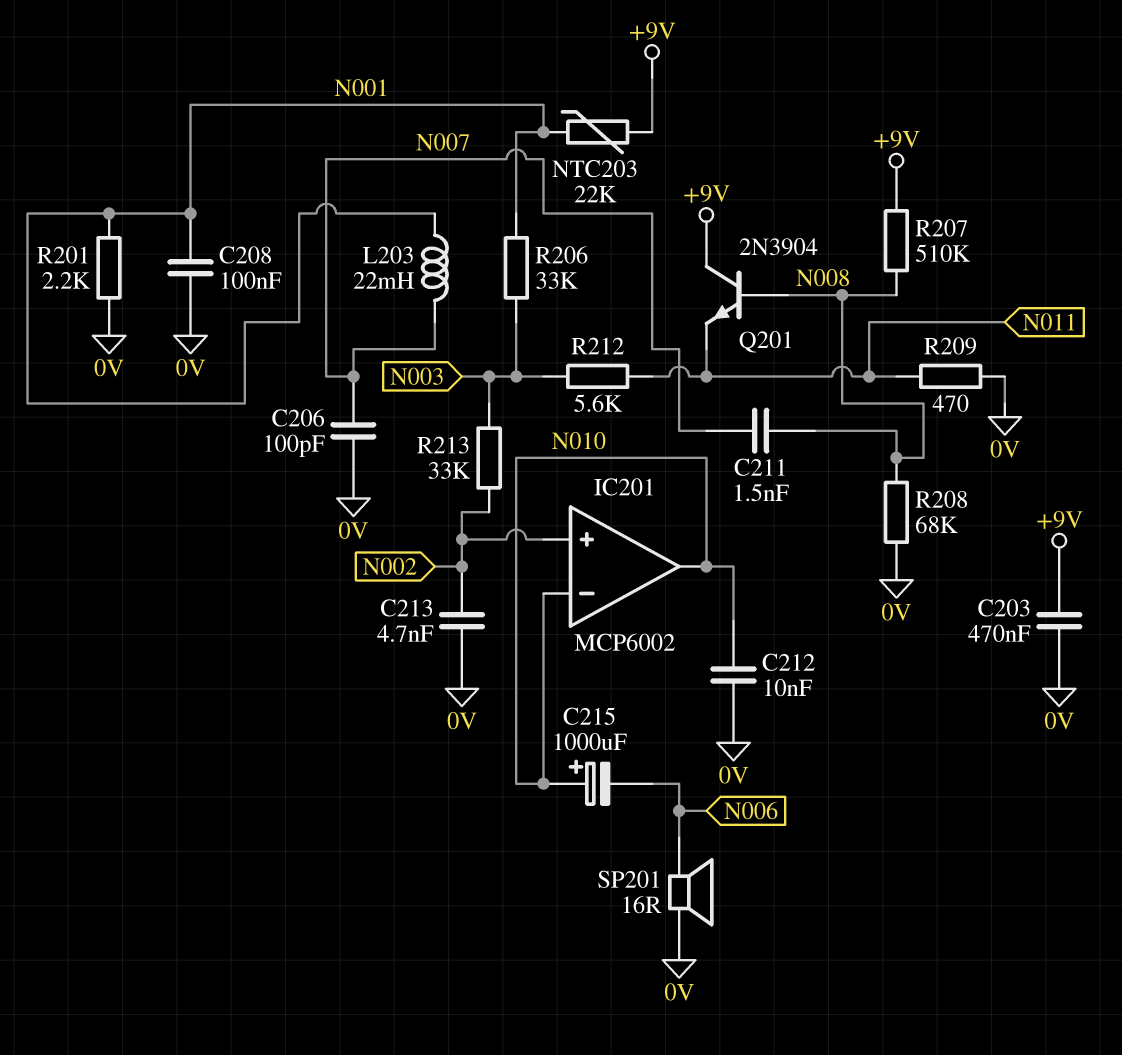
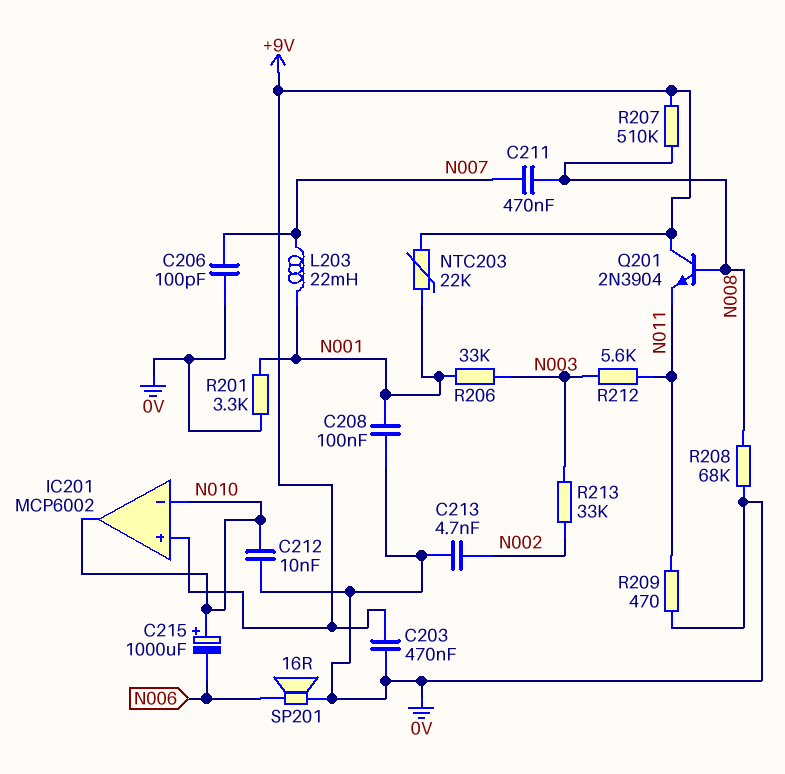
C211: 1.5nF (N007, N008) -> 470nF (N007, N008)
IC201 pin in+: N002 -> +9V
R201: 2.2k (0V, N001) -> 3.3k (0V, N001)

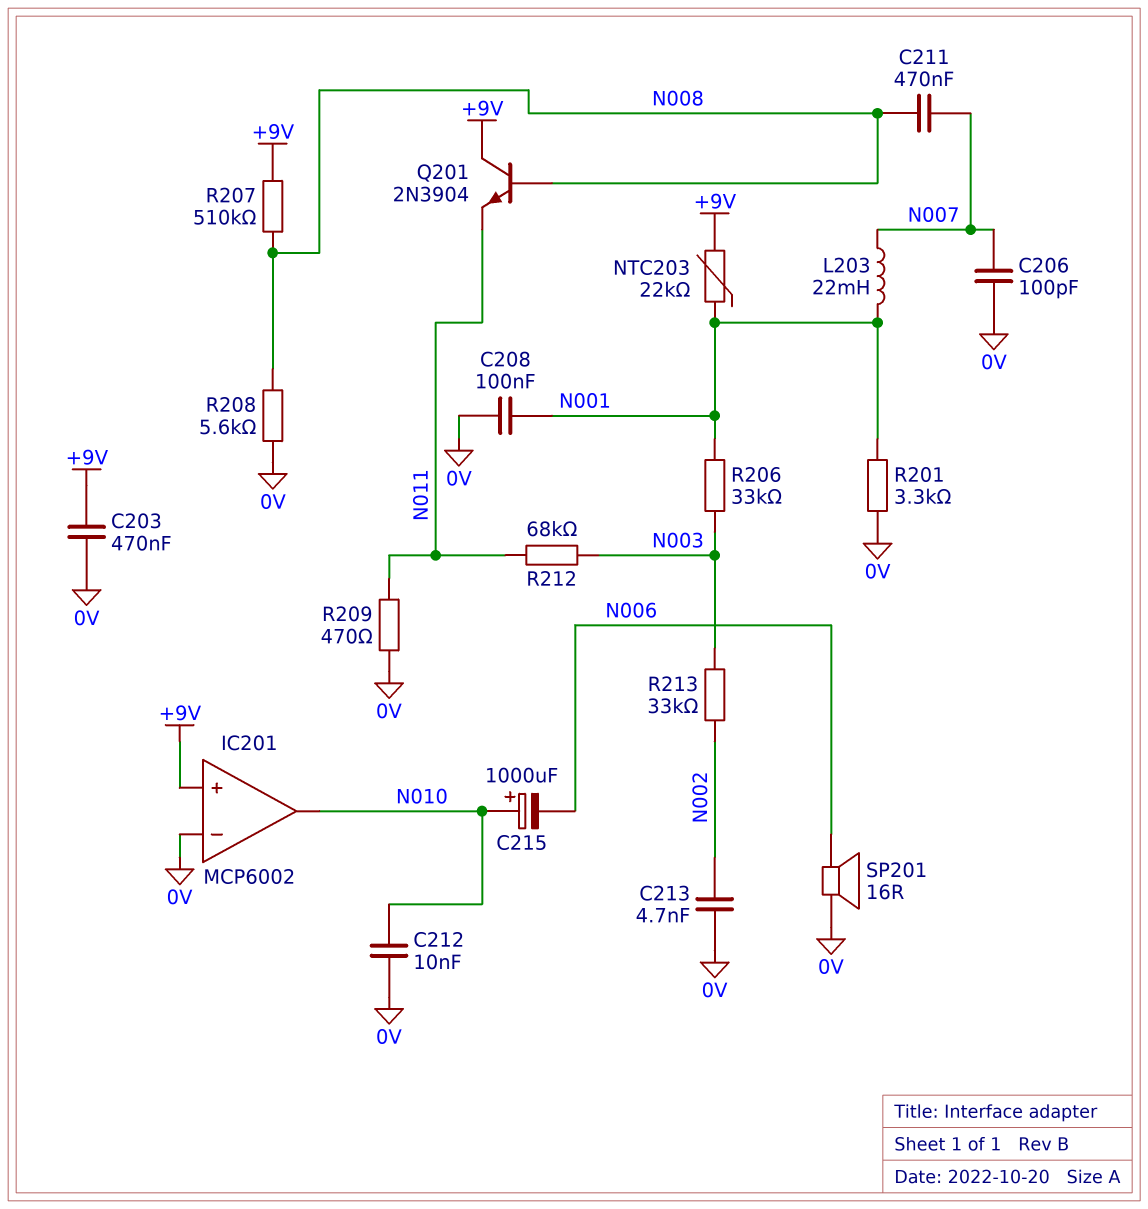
IC201 pin in-: N010 -> 0V
R208: 68k (0V, N008) -> 5.6k (0V, N008)
R212: 5.6k (N003, N011) -> 68k (N003, N011)

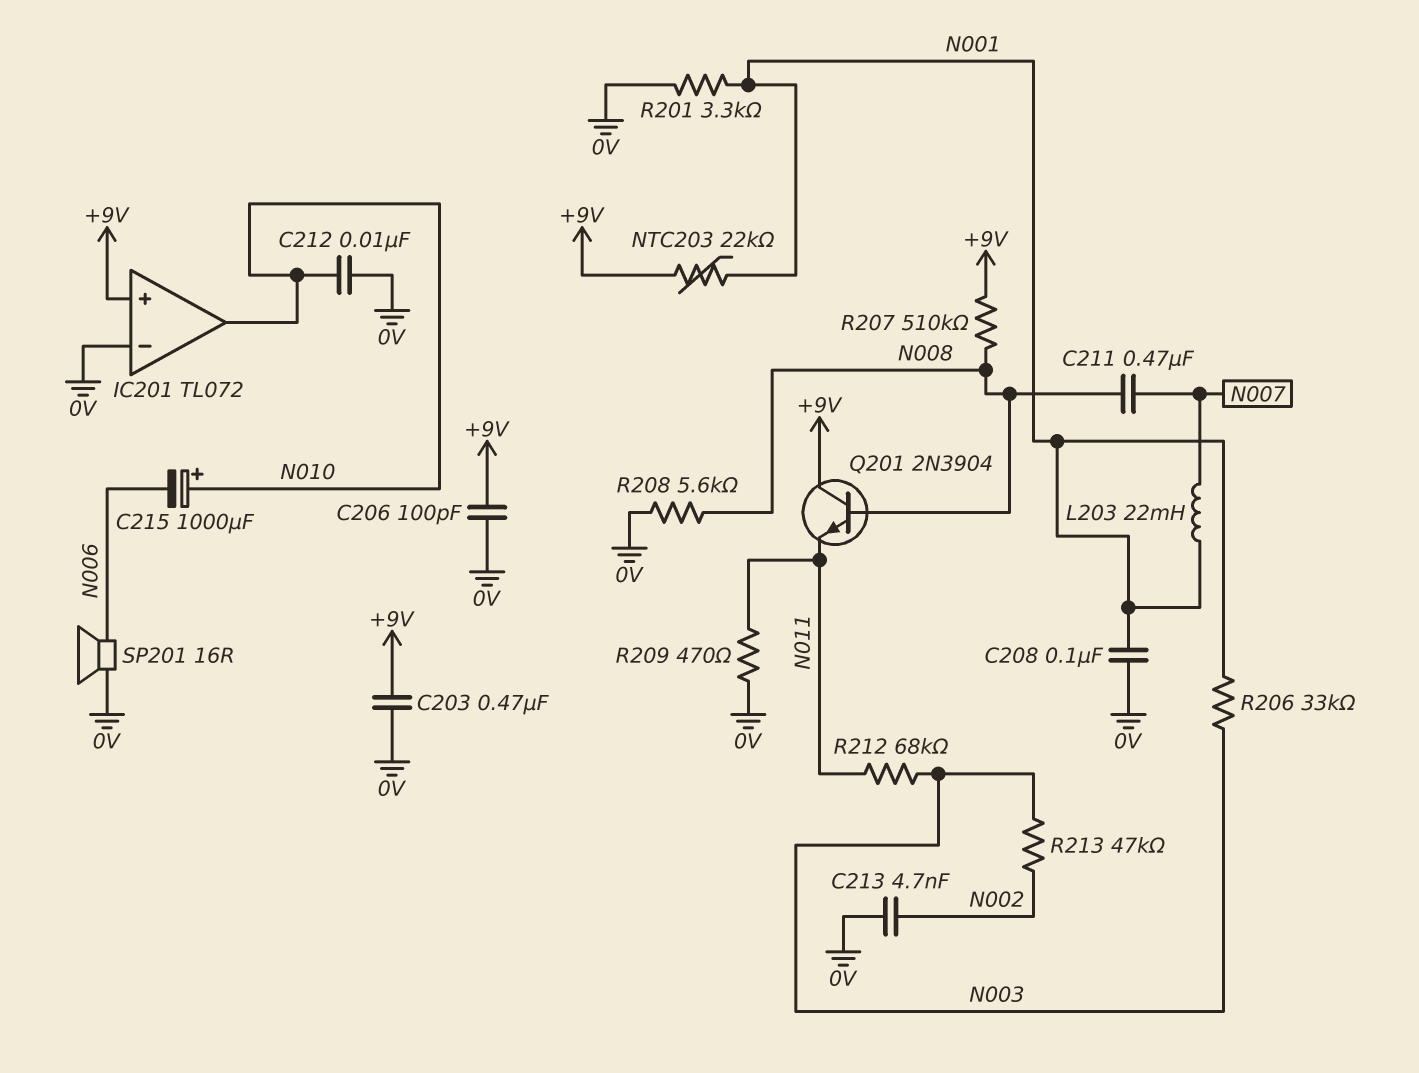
C206: 100pF (0V, N007) -> 100pF (+9V, 0V)
IC201: MCP6002 -> TL072
R213: 33k (N002, N003) -> 47k (N002, N003)

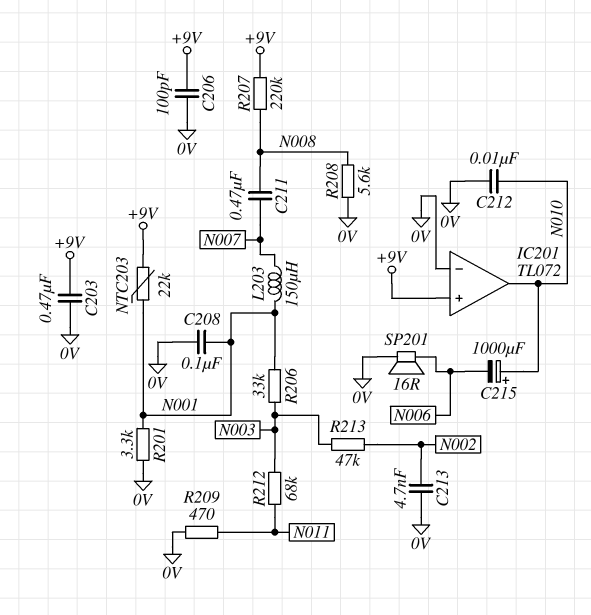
L203: 22mH (N001, N007) -> 150uH (N001, N007)
Q201: NPN 2N3904 (B N008, C +9V, E N011) -> none
R207: 510k (+9V, N008) -> 220k (+9V, N008)

